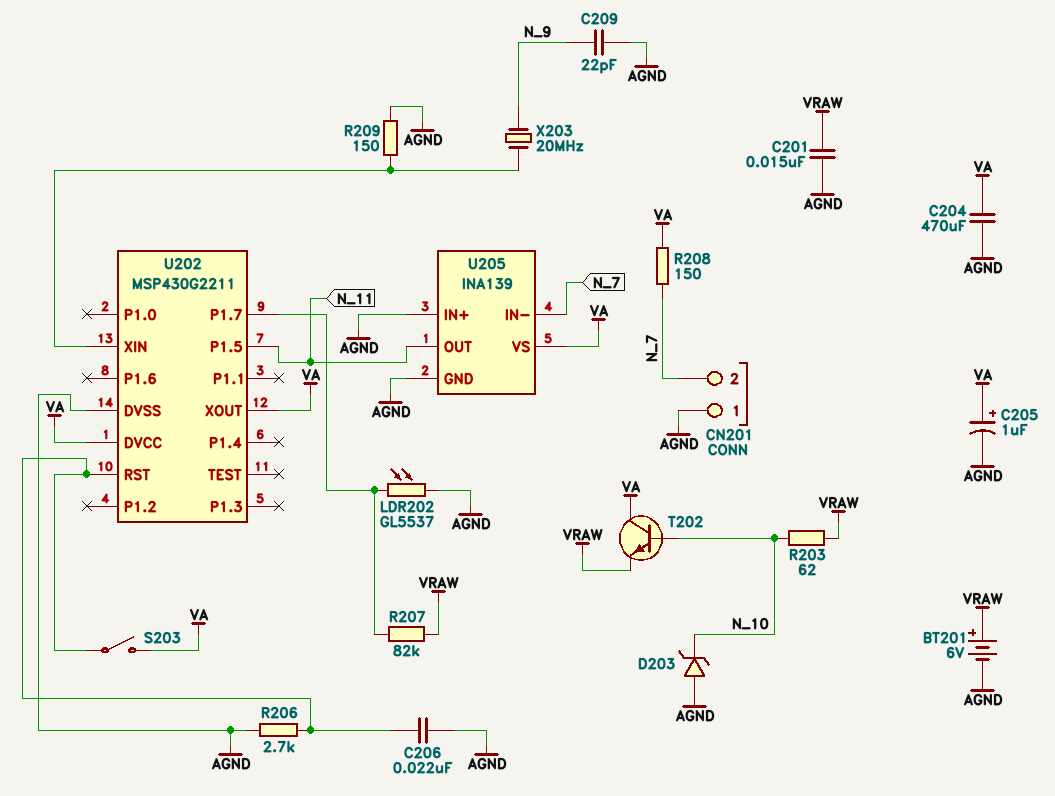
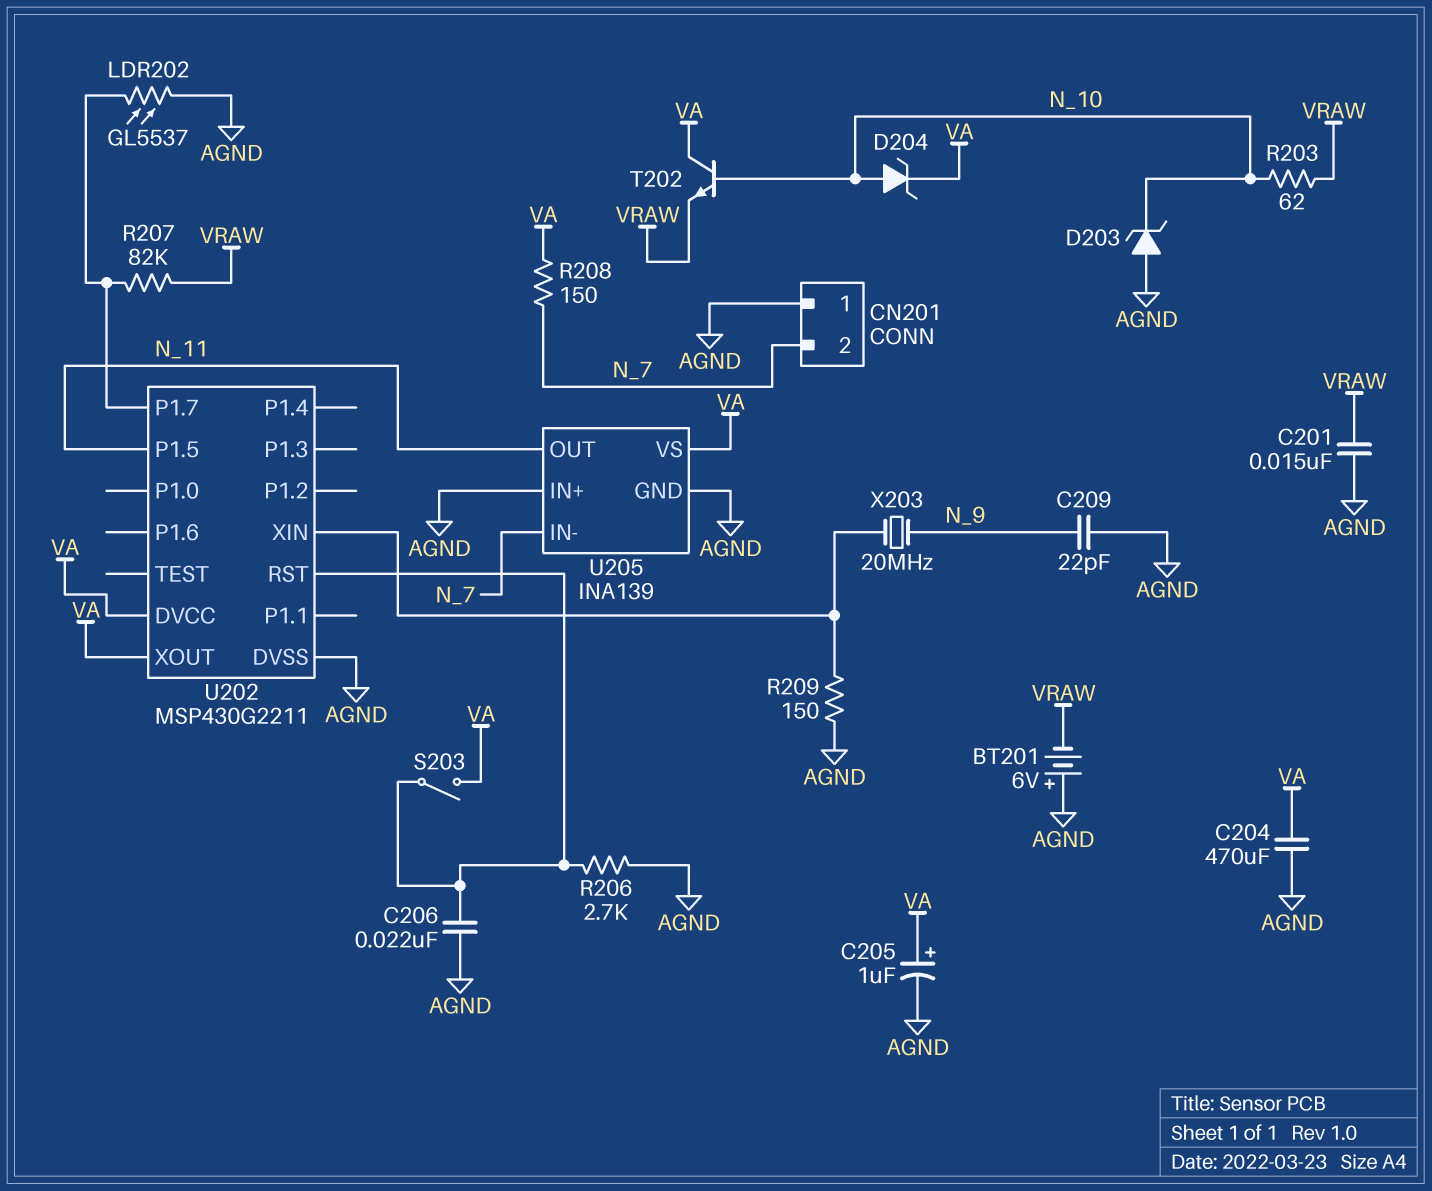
BT201: 6V (plus VRAW, minus AGND) -> 6V (plus AGND, minus VRAW)
D204: none -> zener (A N_10, K VA)

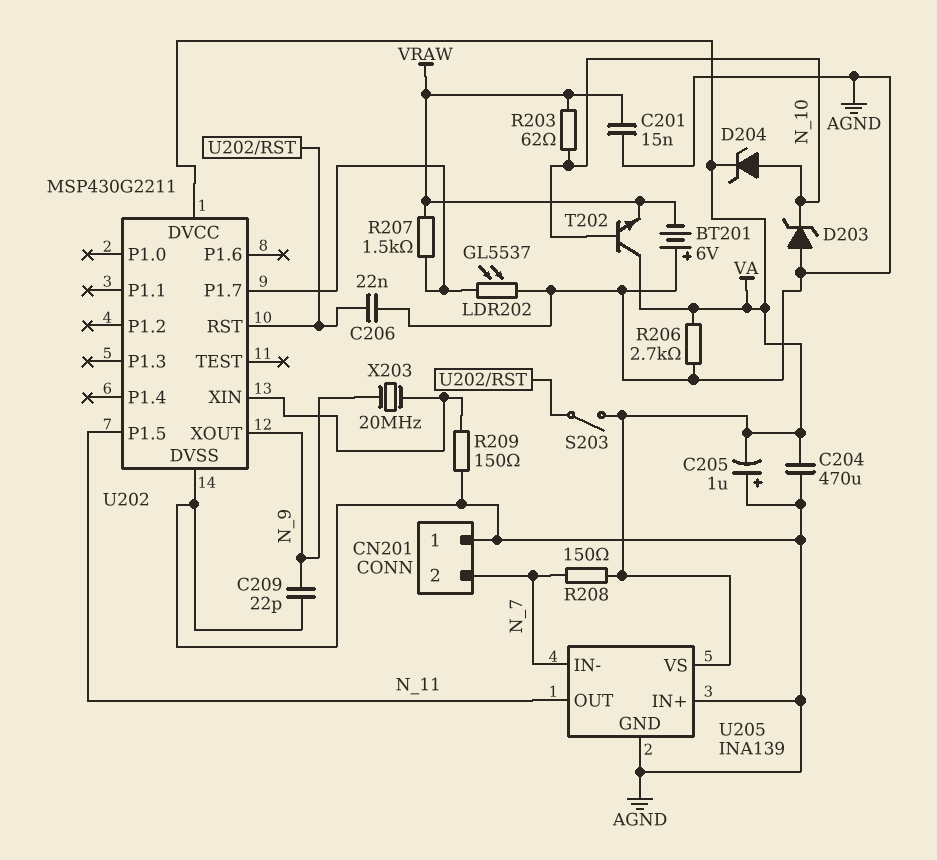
C205: 1uF (plus VA, minus AGND) -> 1uF (plus AGND, minus VA)
R206: 2.7k (AGND, U202/RST) -> 2.7k (AGND, VA)
R207: 82k (U202/P1.7, VRAW) -> 1.5k (U202/P1.7, VRAW)
U202 pin XOUT: VA -> N_9

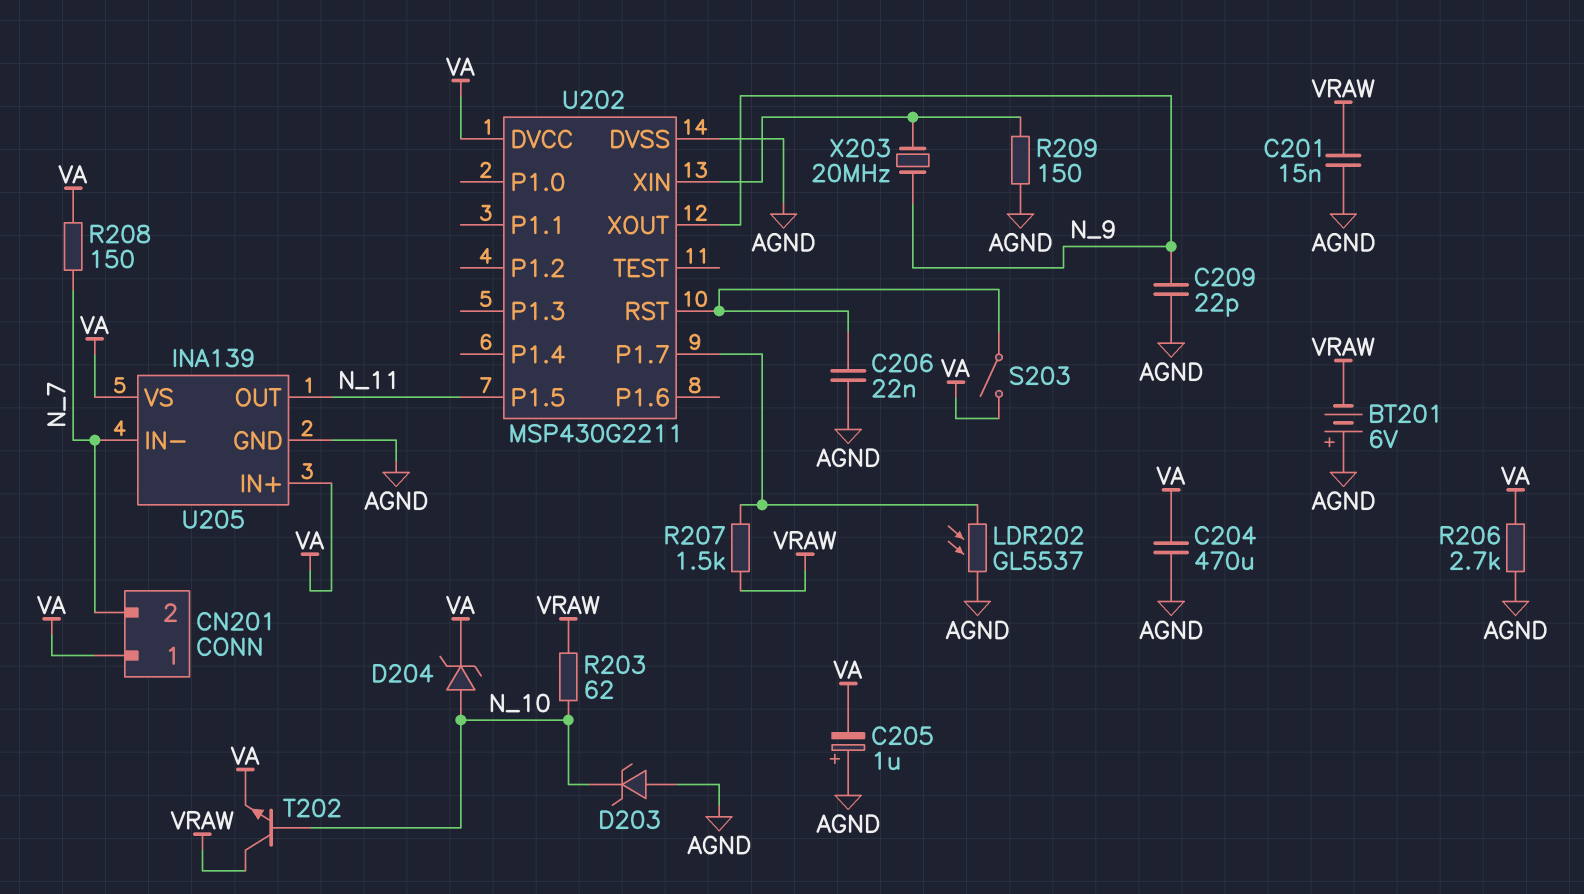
CN201 pin 1: AGND -> VA
T202: NPN (B N_10, C VA, E VRAW) -> NPN (B N_10, C VRAW, E VA)
U205 pin IN+: AGND -> VA

